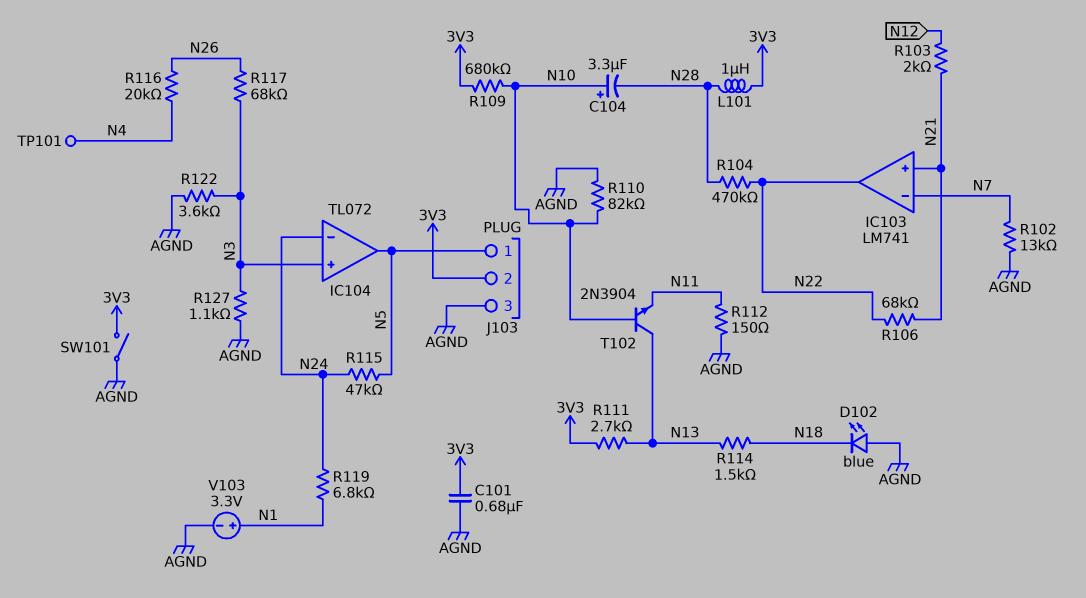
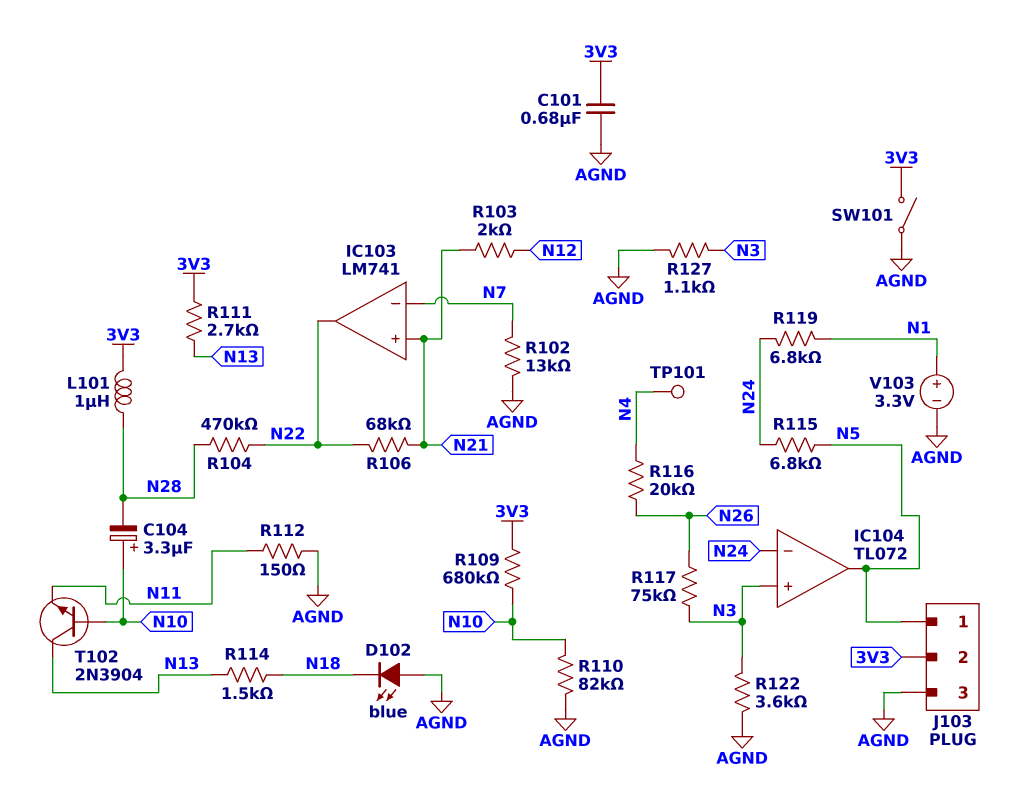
R115: 47k (N5, N24) -> 6.8k (N5, N24)
R117: 68k (N3, N26) -> 75k (N3, N26)

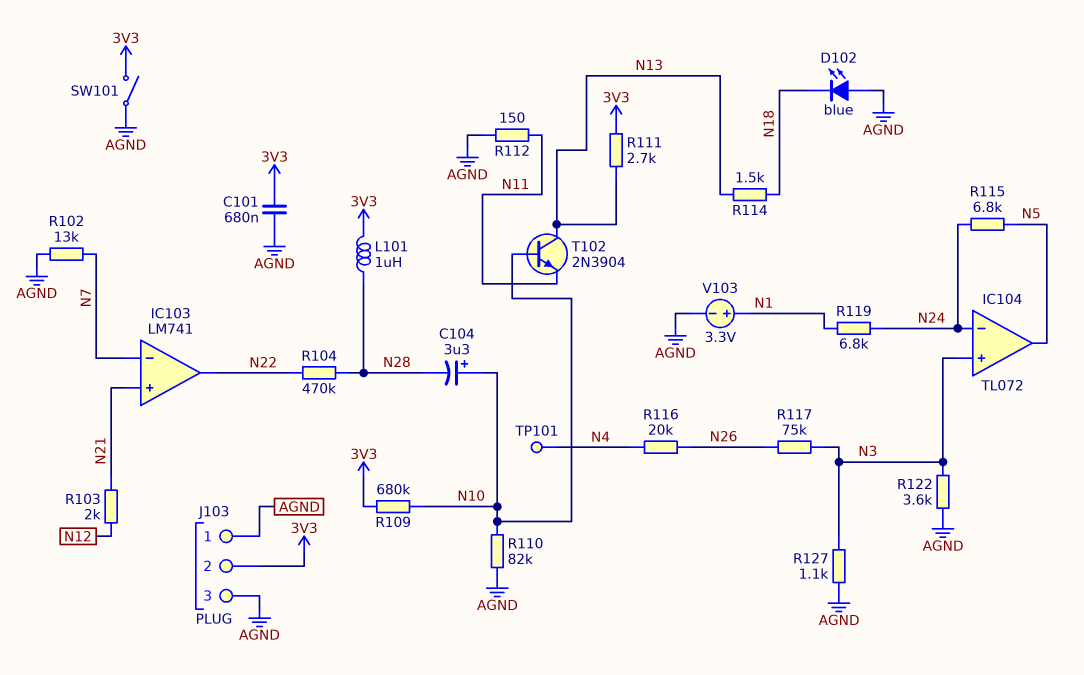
J103 pin 1: N5 -> AGND
R106: 68k (N21, N22) -> none

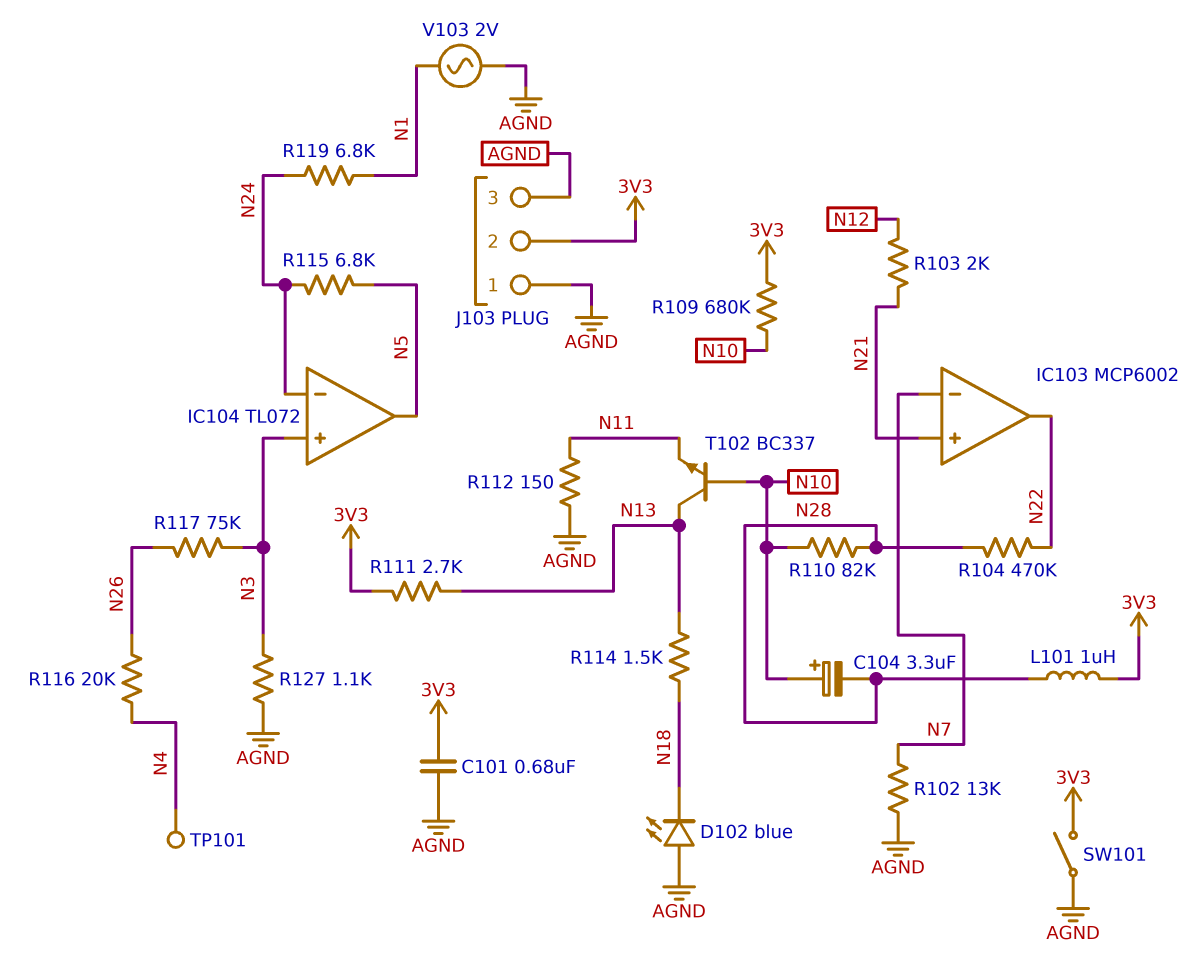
IC103: LM741 -> MCP6002
R110: 82k (AGND, N10) -> 82k (N10, N28)
R122: 3.6k (AGND, N3) -> none
T102: NPN 2N3904 (B N10, C N13, E N11) -> NPN BC337 (B N10, C N13, E N11)
V103: 3.3V (plus N1, minus AGND) -> AC 2V (AGND, N1)

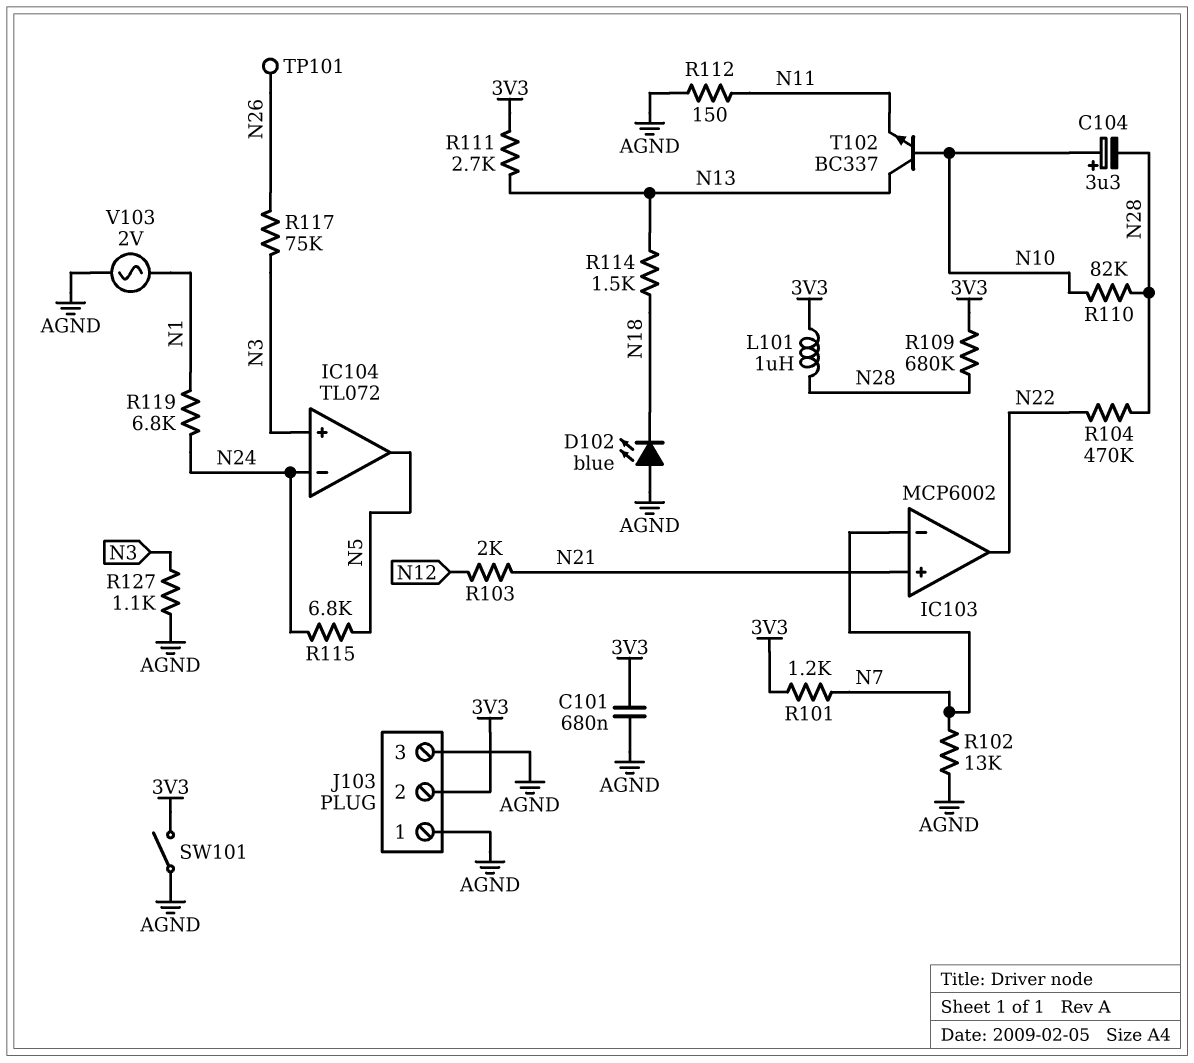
R101: none -> 1.2k (3V3, N7)
R109: 680k (3V3, N10) -> 680k (3V3, N28)
R116: 20k (N4, N26) -> none
TP101: test point (N4) -> test point (N26)

